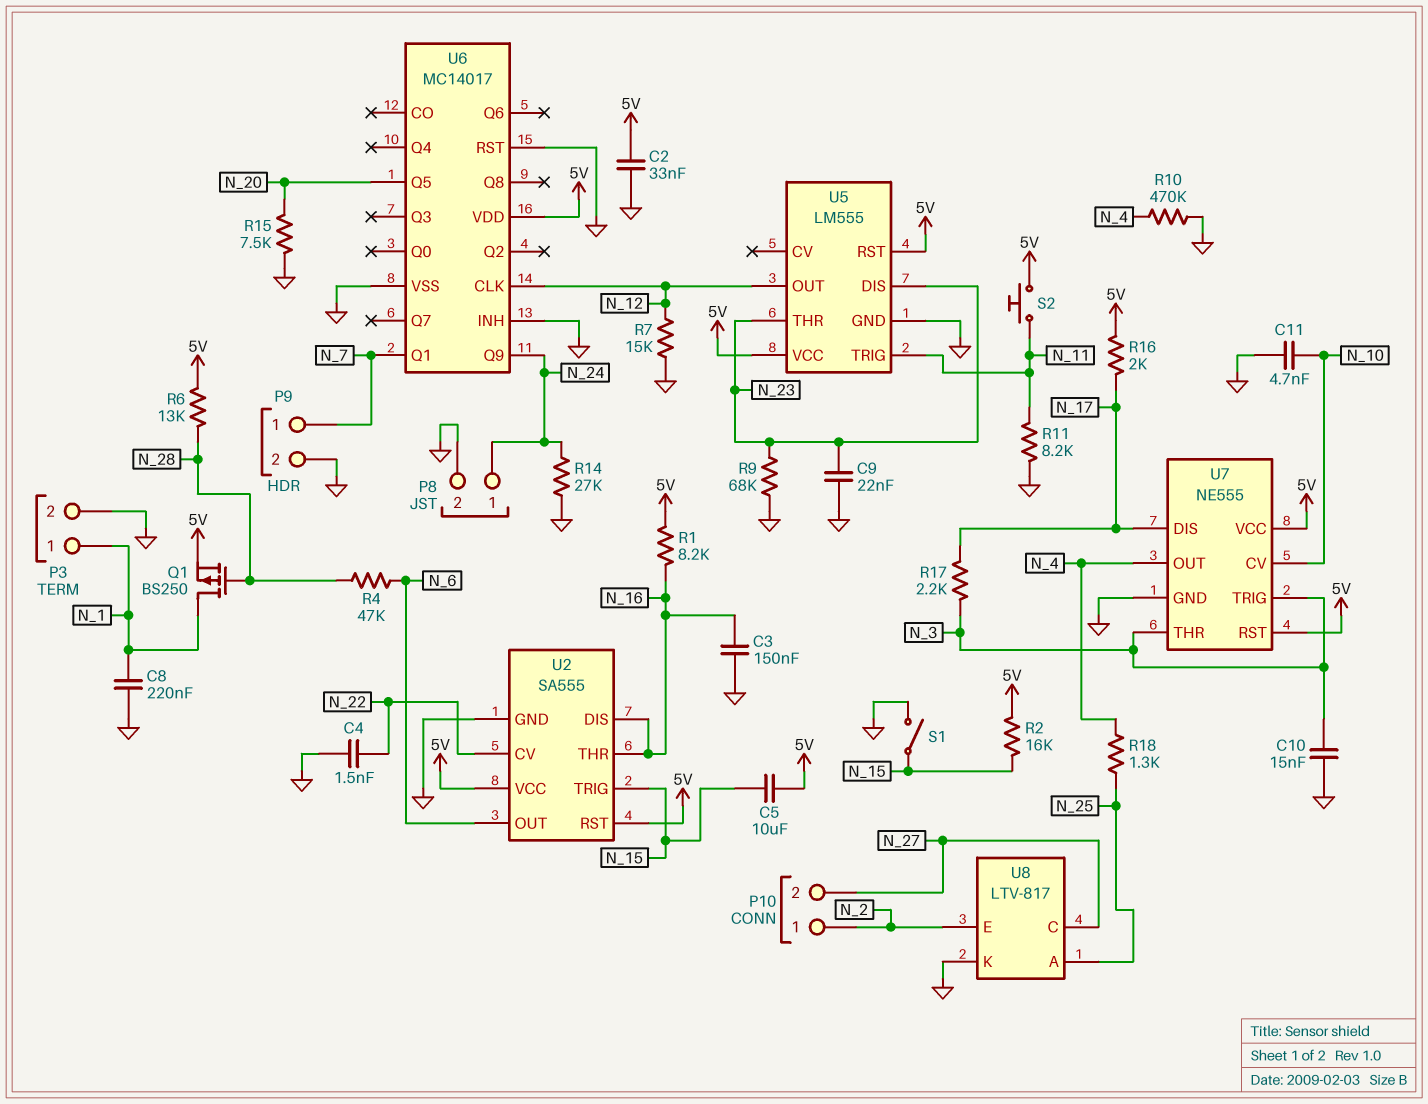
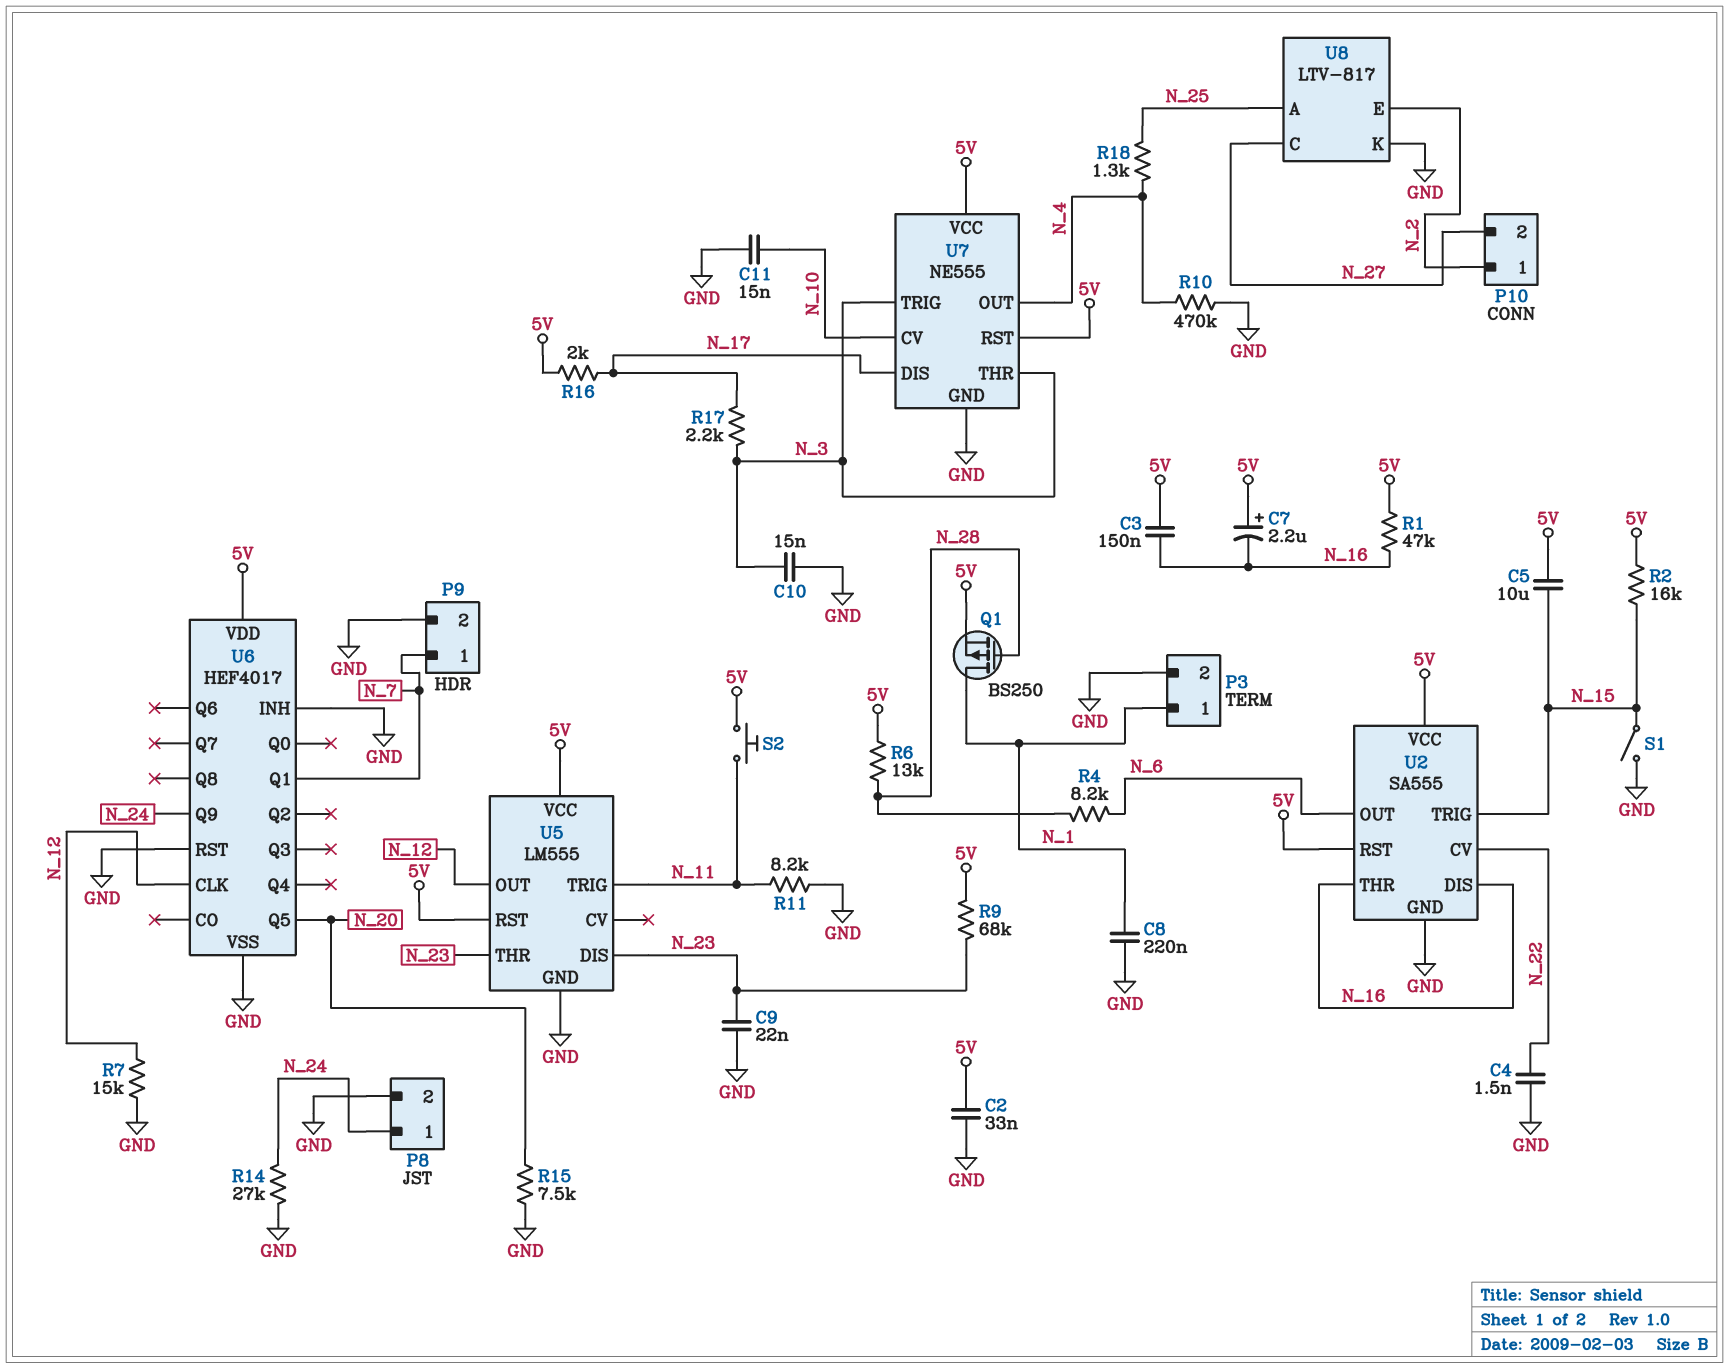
C3: 150nF (GND, N_16) -> 150nF (5V, N_16)
C7: none -> 2.2uF (plus 5V, minus N_16)
C11: 4.7nF (GND, N_10) -> 15nF (GND, N_10)
R1: 8.2k (5V, N_16) -> 47k (5V, N_16)
R4: 47k (N_6, N_28) -> 8.2k (N_6, N_28)
R9: 68k (GND, N_23) -> 68k (5V, N_23)
U6: MC14017 -> HEF4017

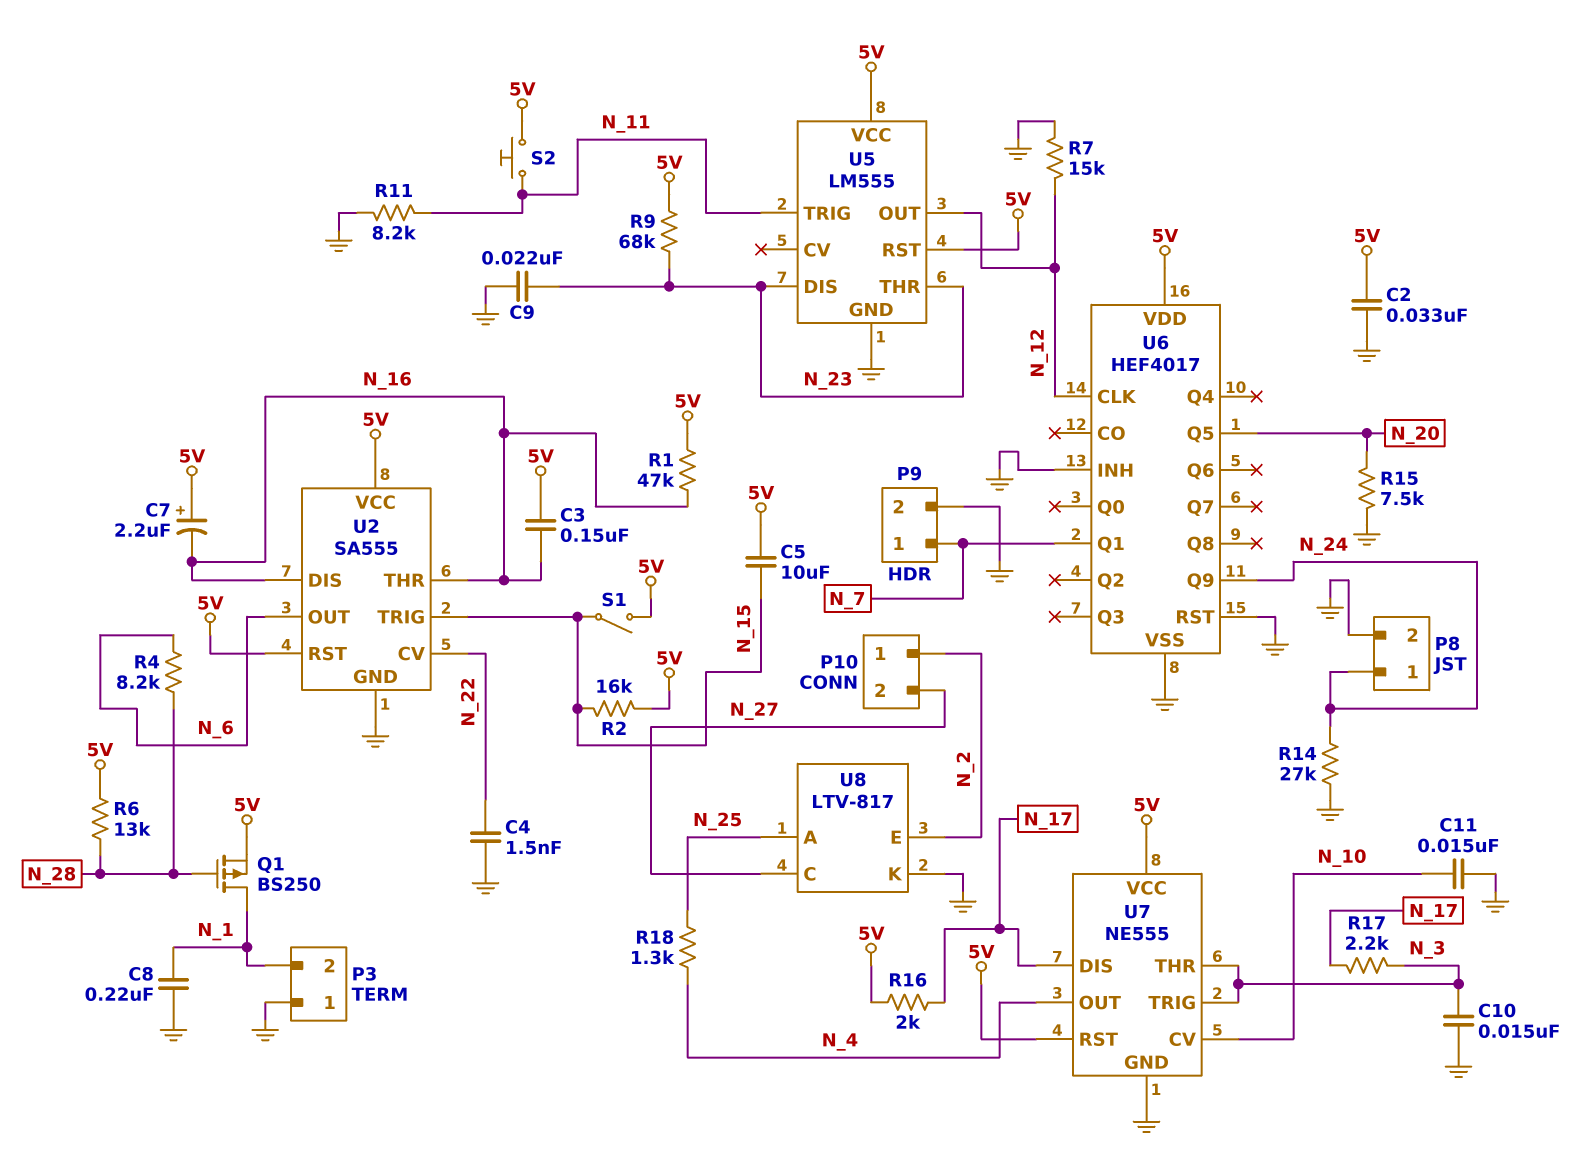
P3 pin 1: N_1 -> GND
P3 pin 2: GND -> N_1
R10: 470k (GND, N_4) -> none
S1: switch (GND, N_15) -> switch (5V, N_15)

